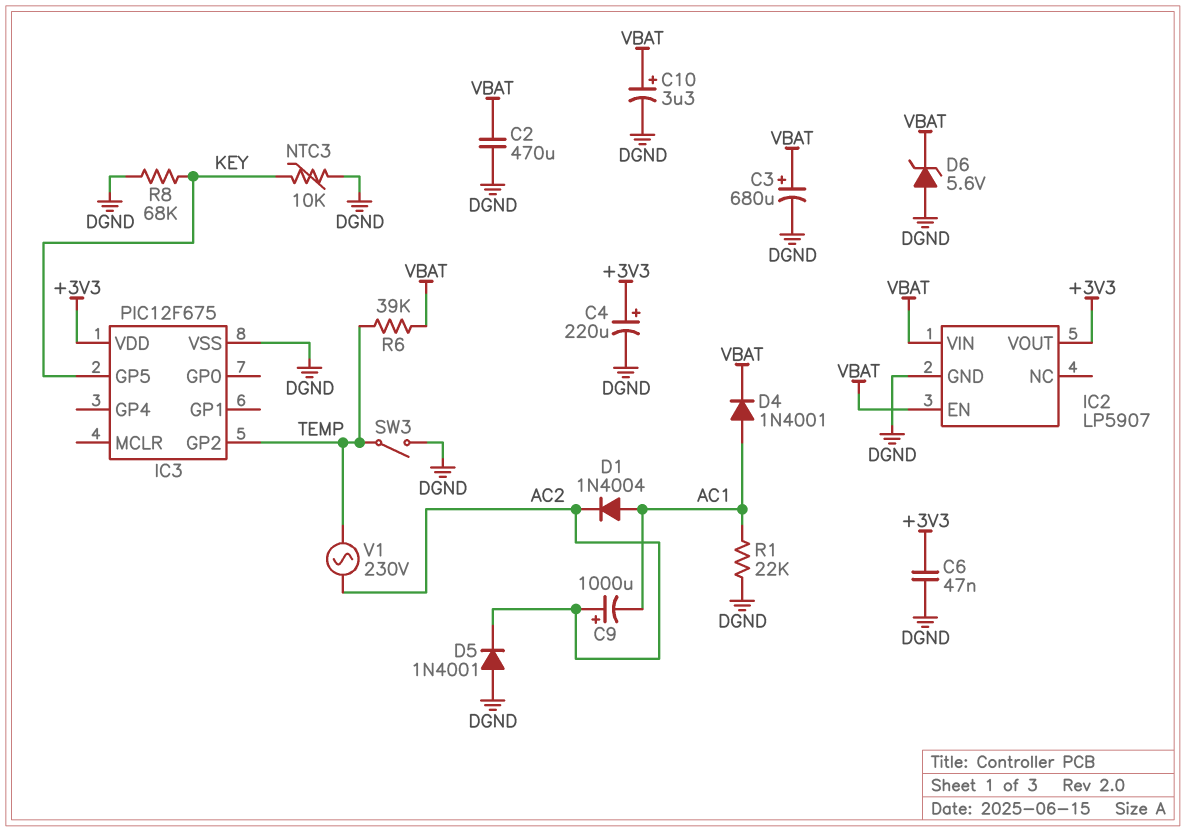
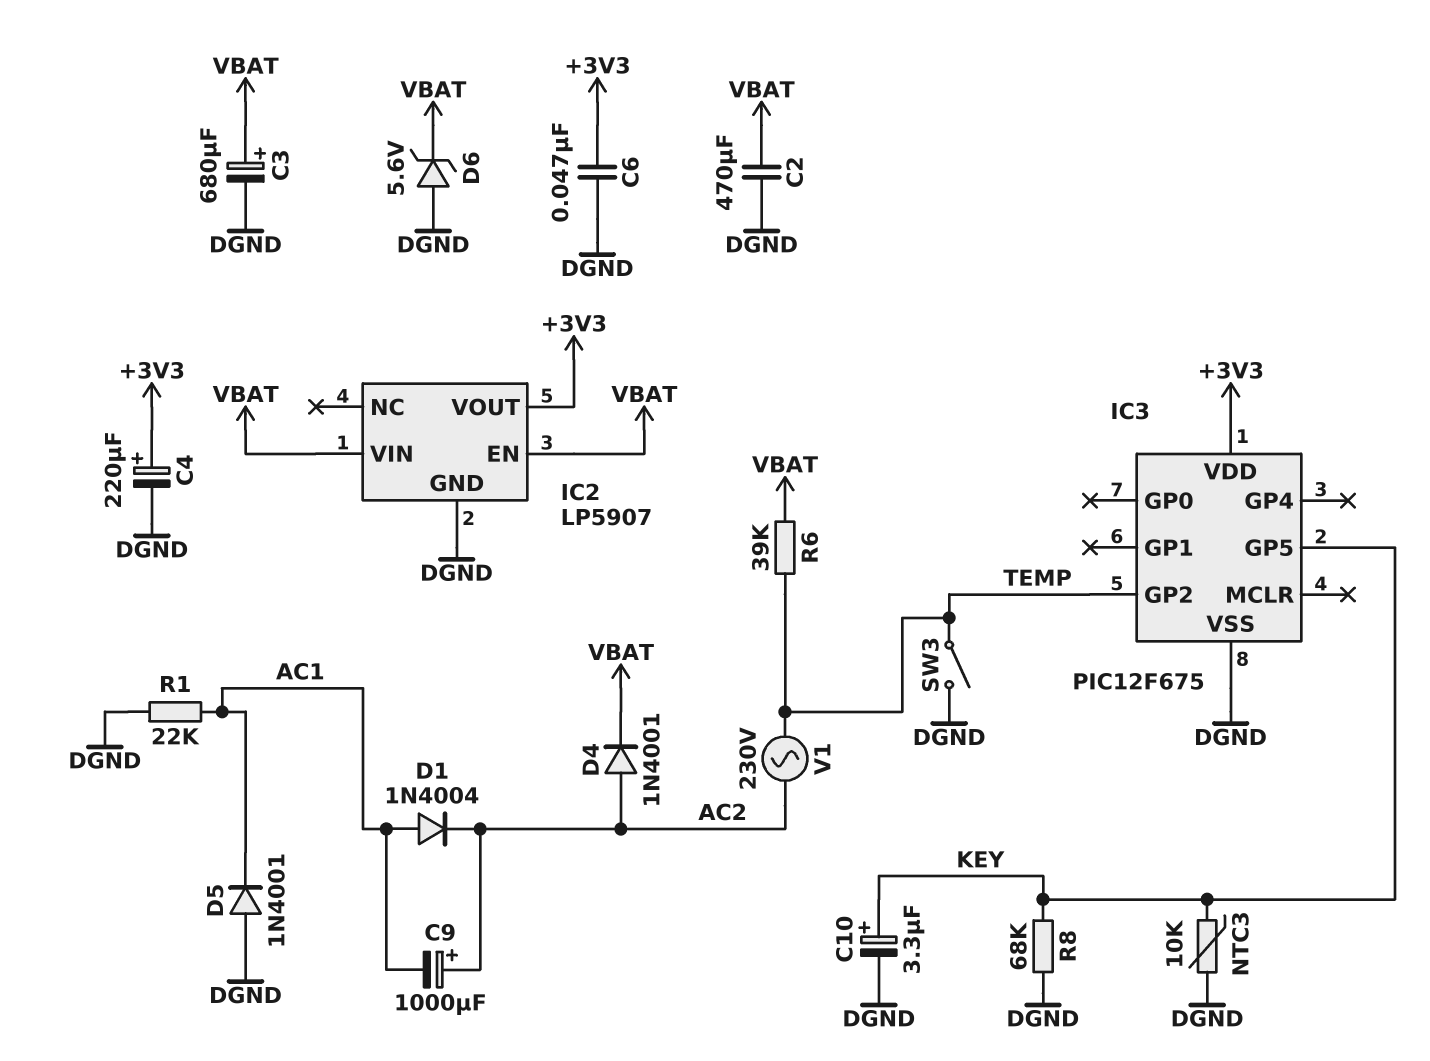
C10: 3.3uF (plus VBAT, minus DGND) -> 3.3uF (plus KEY, minus DGND)
D4: diode 1N4001 (A AC1, K VBAT) -> diode 1N4001 (A AC2, K VBAT)
D5: diode 1N4001 (A DGND, K AC2) -> diode 1N4001 (A DGND, K AC1)

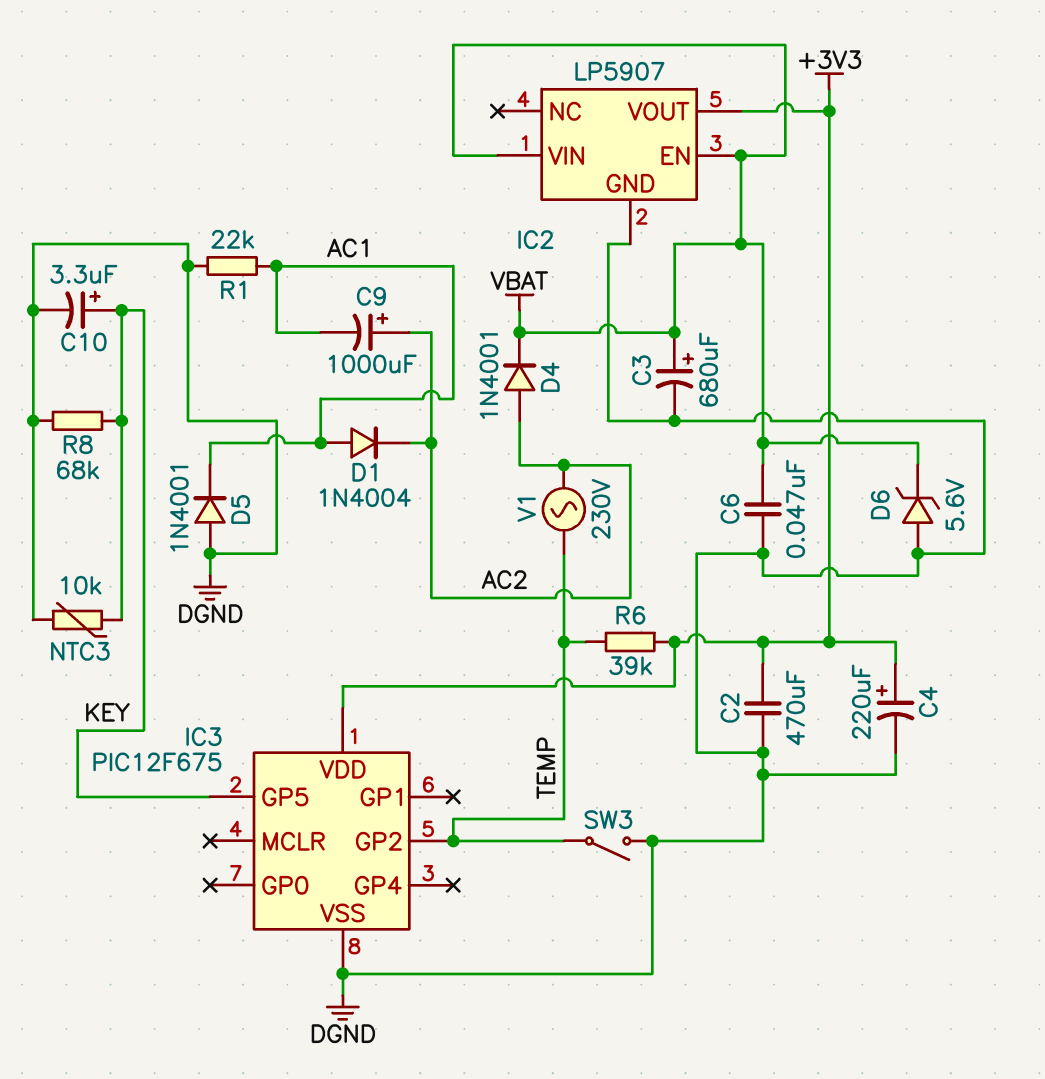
C2: 470uF (DGND, VBAT) -> 470uF (+3V3, DGND)
C6: 47nF (+3V3, DGND) -> 47nF (DGND, VBAT)
R6: 39k (TEMP, VBAT) -> 39k (+3V3, TEMP)

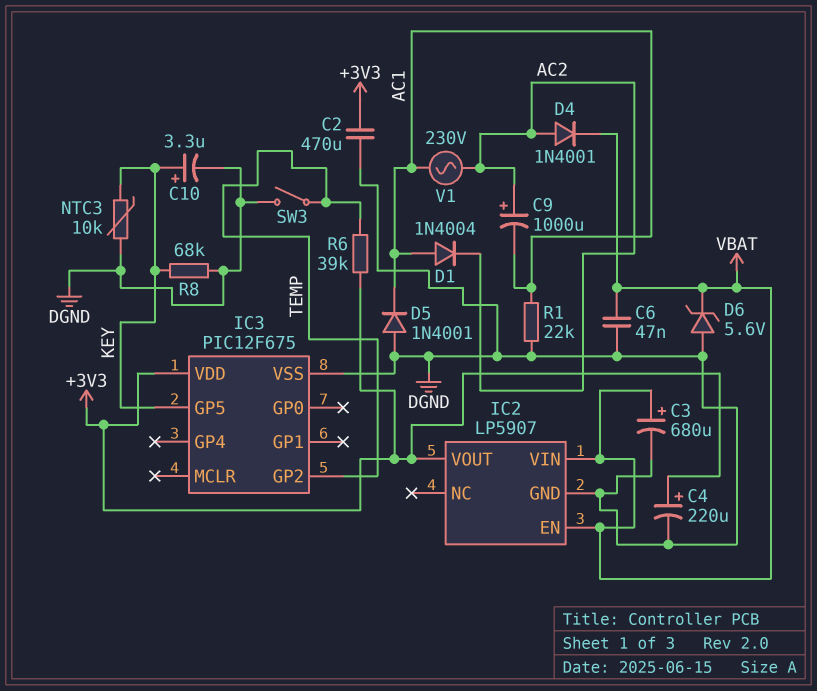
V1: AC 230V (AC2, TEMP) -> AC 230V (AC1, AC2)

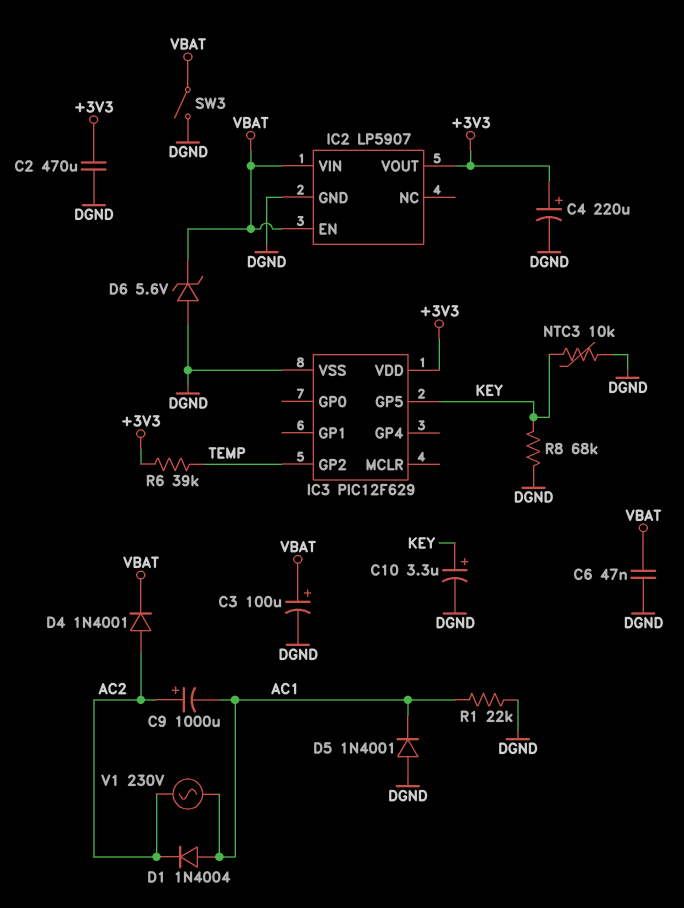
C3: 680uF (plus VBAT, minus DGND) -> 100uF (plus VBAT, minus DGND)
IC3: PIC12F675 -> PIC12F629
SW3: switch (DGND, TEMP) -> switch (DGND, VBAT)

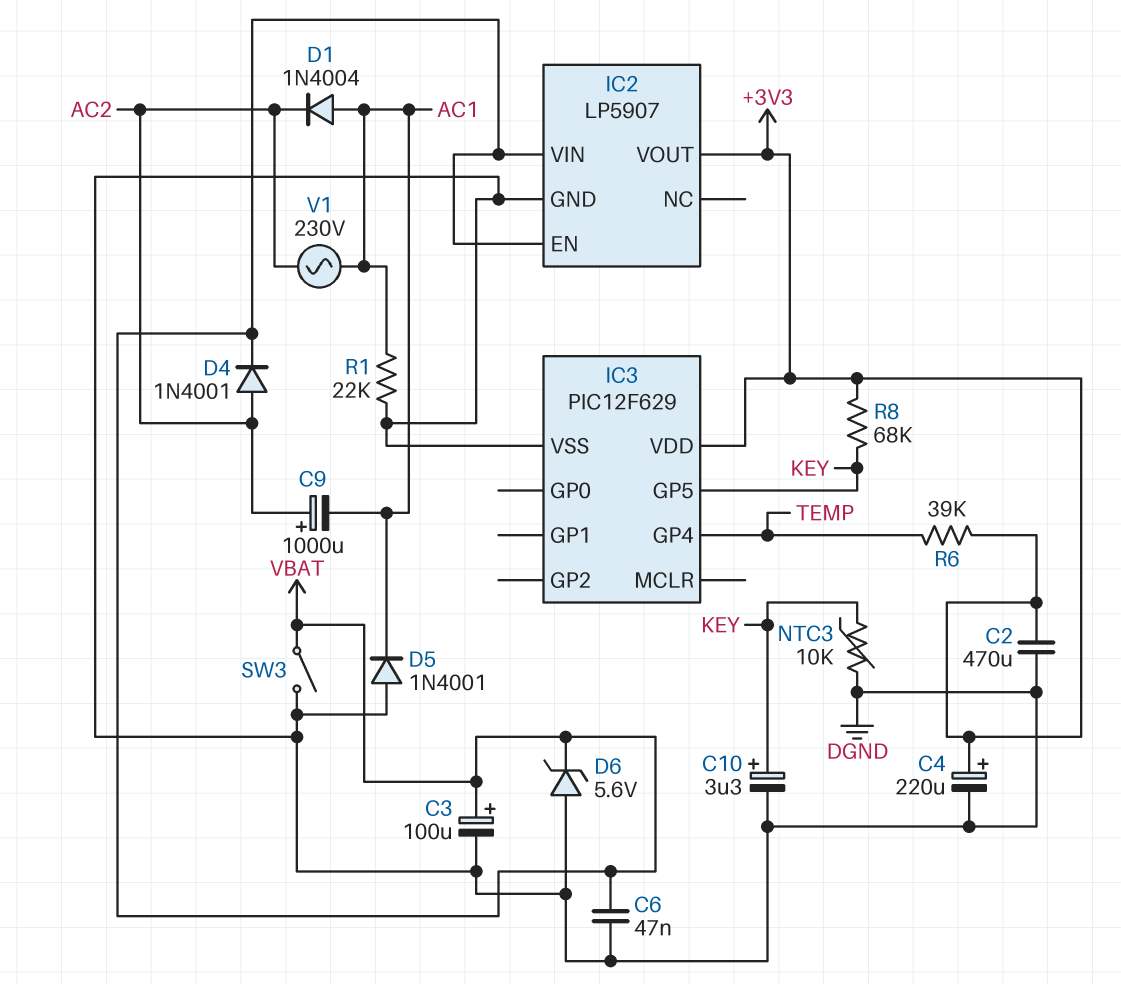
IC3 pin GP2: TEMP -> none
IC3 pin GP4: none -> TEMP
R8: 68k (DGND, KEY) -> 68k (+3V3, KEY)

